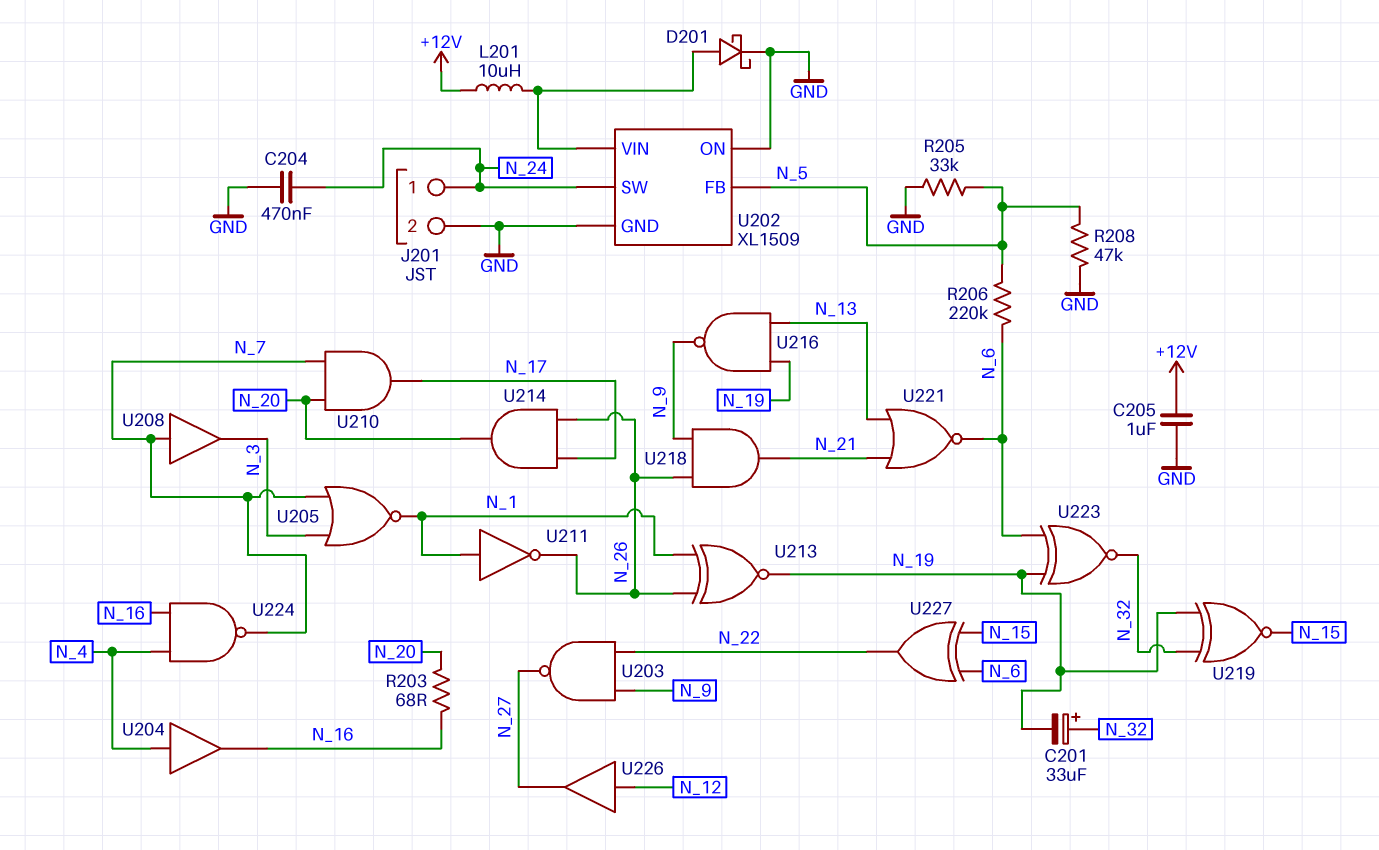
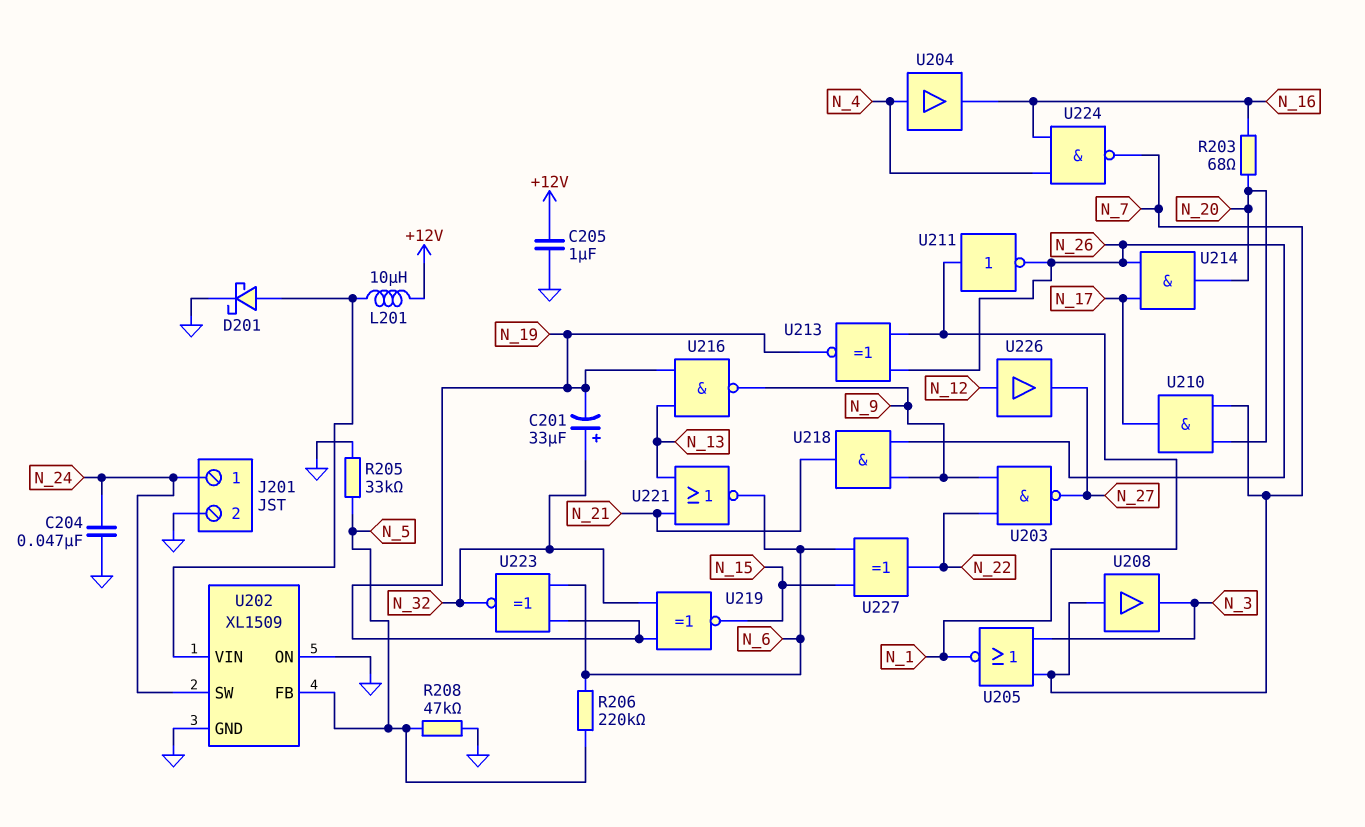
C204: 470nF (GND, N_24) -> 47nF (GND, N_24)

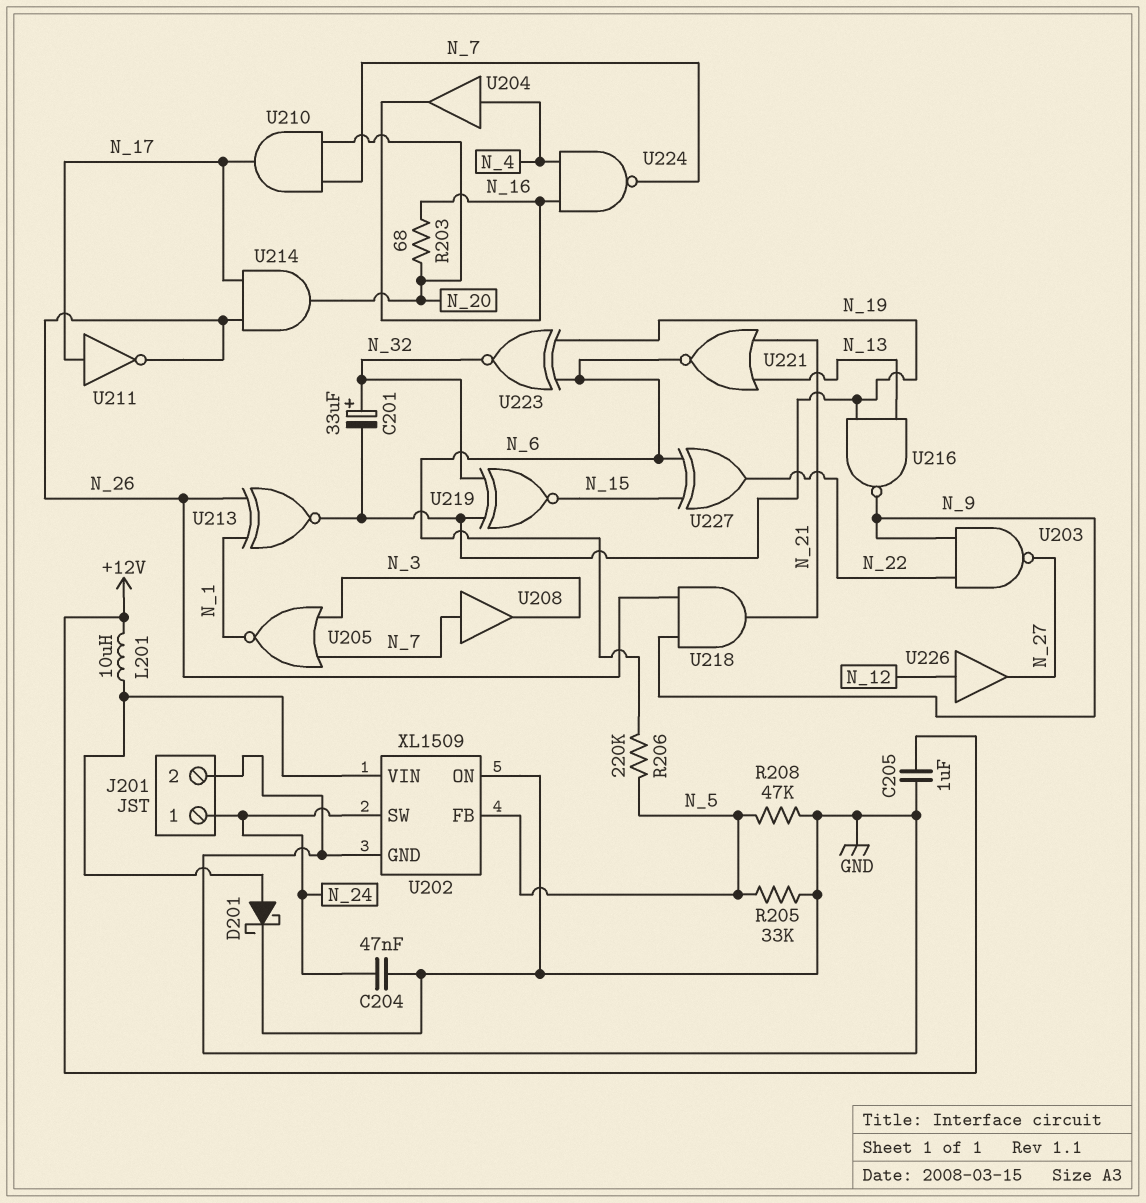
U211: NOT (in N_1, out N_26) -> NOT (in N_17, out N_26)

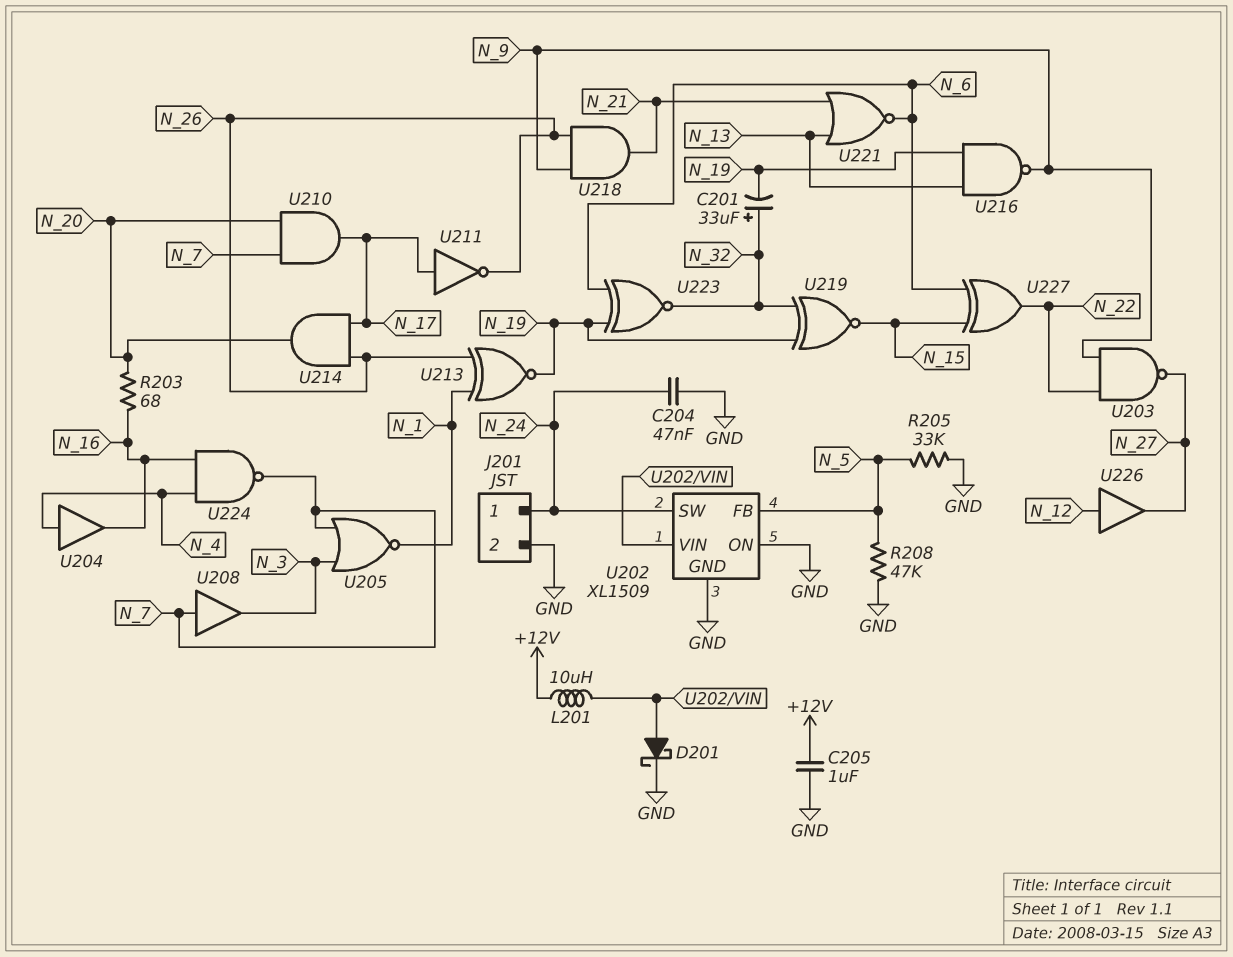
R206: 220k (N_5, N_6) -> none

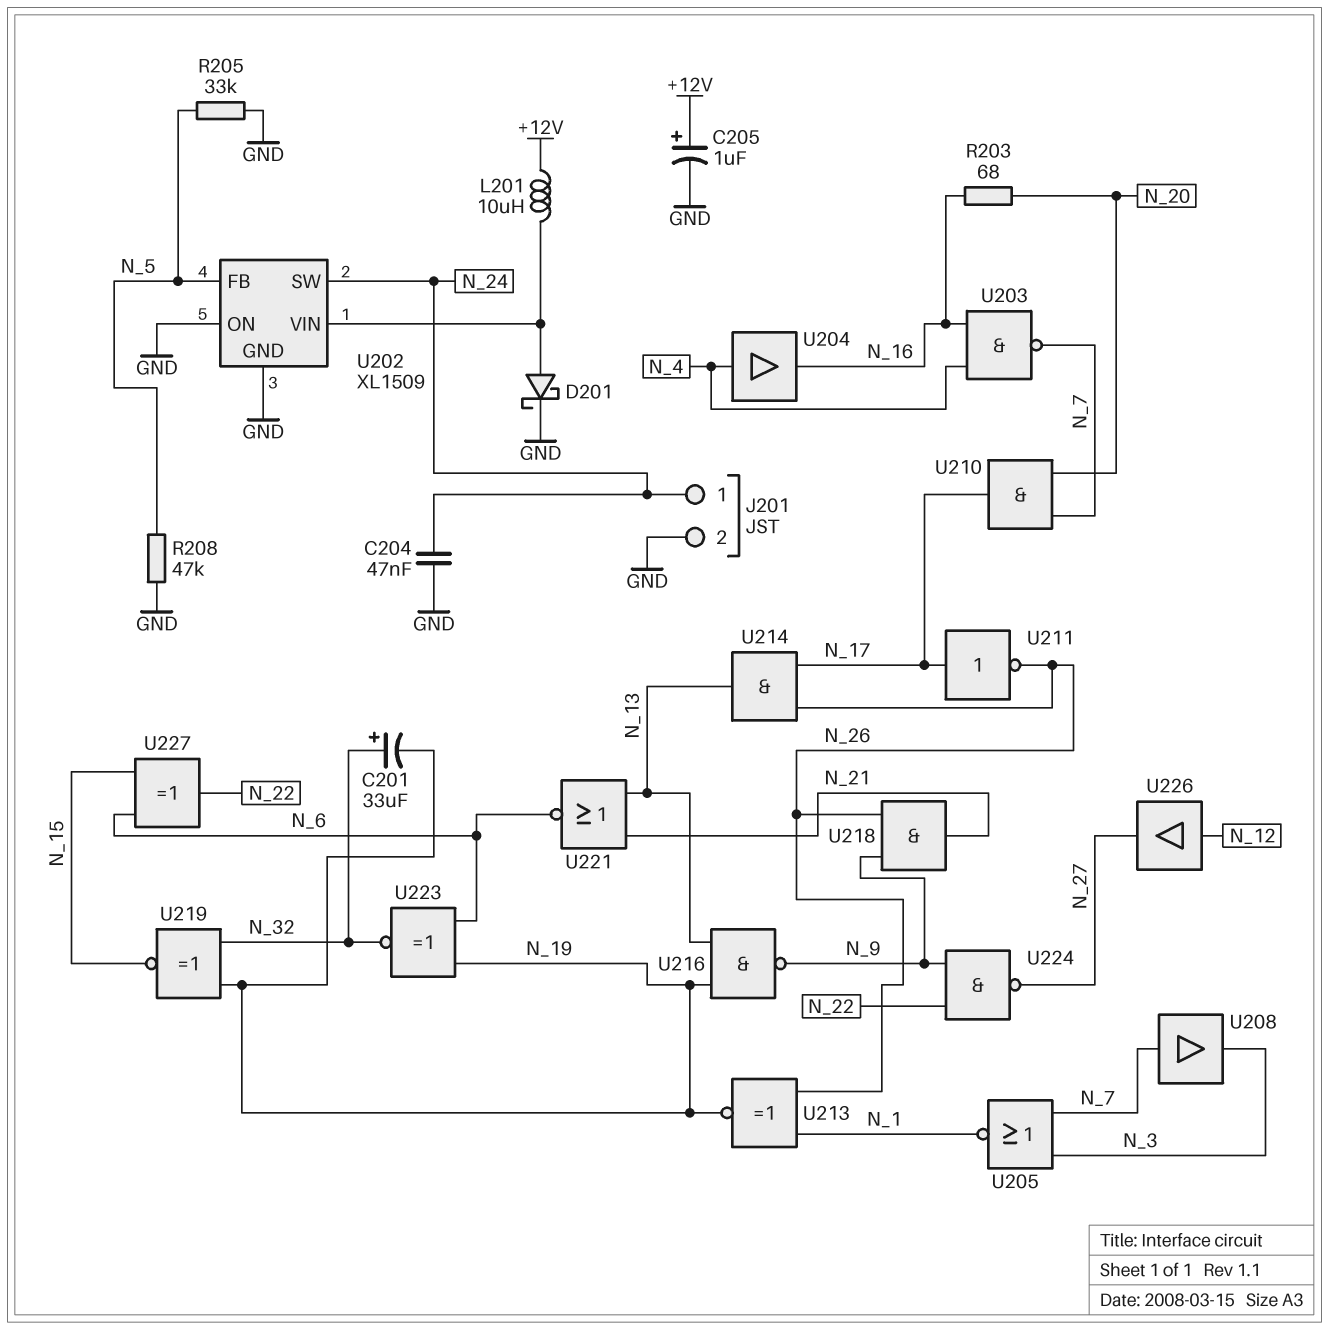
C205: 1uF (+12V, GND) -> 1uF (plus +12V, minus GND)
U203: NAND (in N_9, in N_22, out N_27) -> NAND (in N_4, in N_16, out N_7)
U214: AND (in N_17, in N_26, out N_20) -> AND (in N_17, in N_26, out N_13)
U224: NAND (in N_4, in N_16, out N_7) -> NAND (in N_9, in N_22, out N_27)

